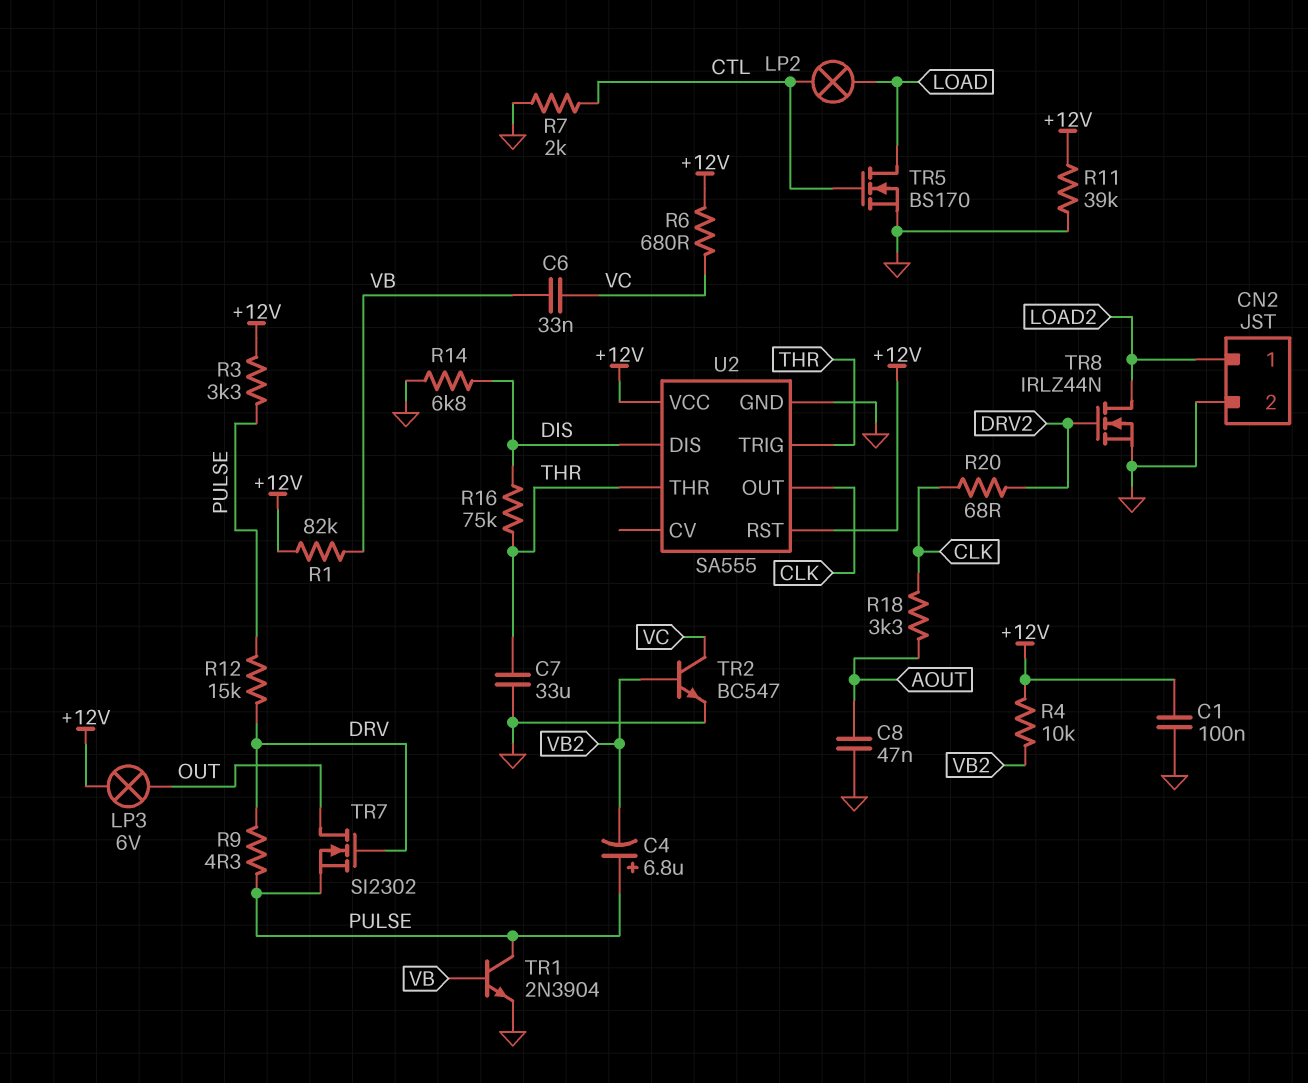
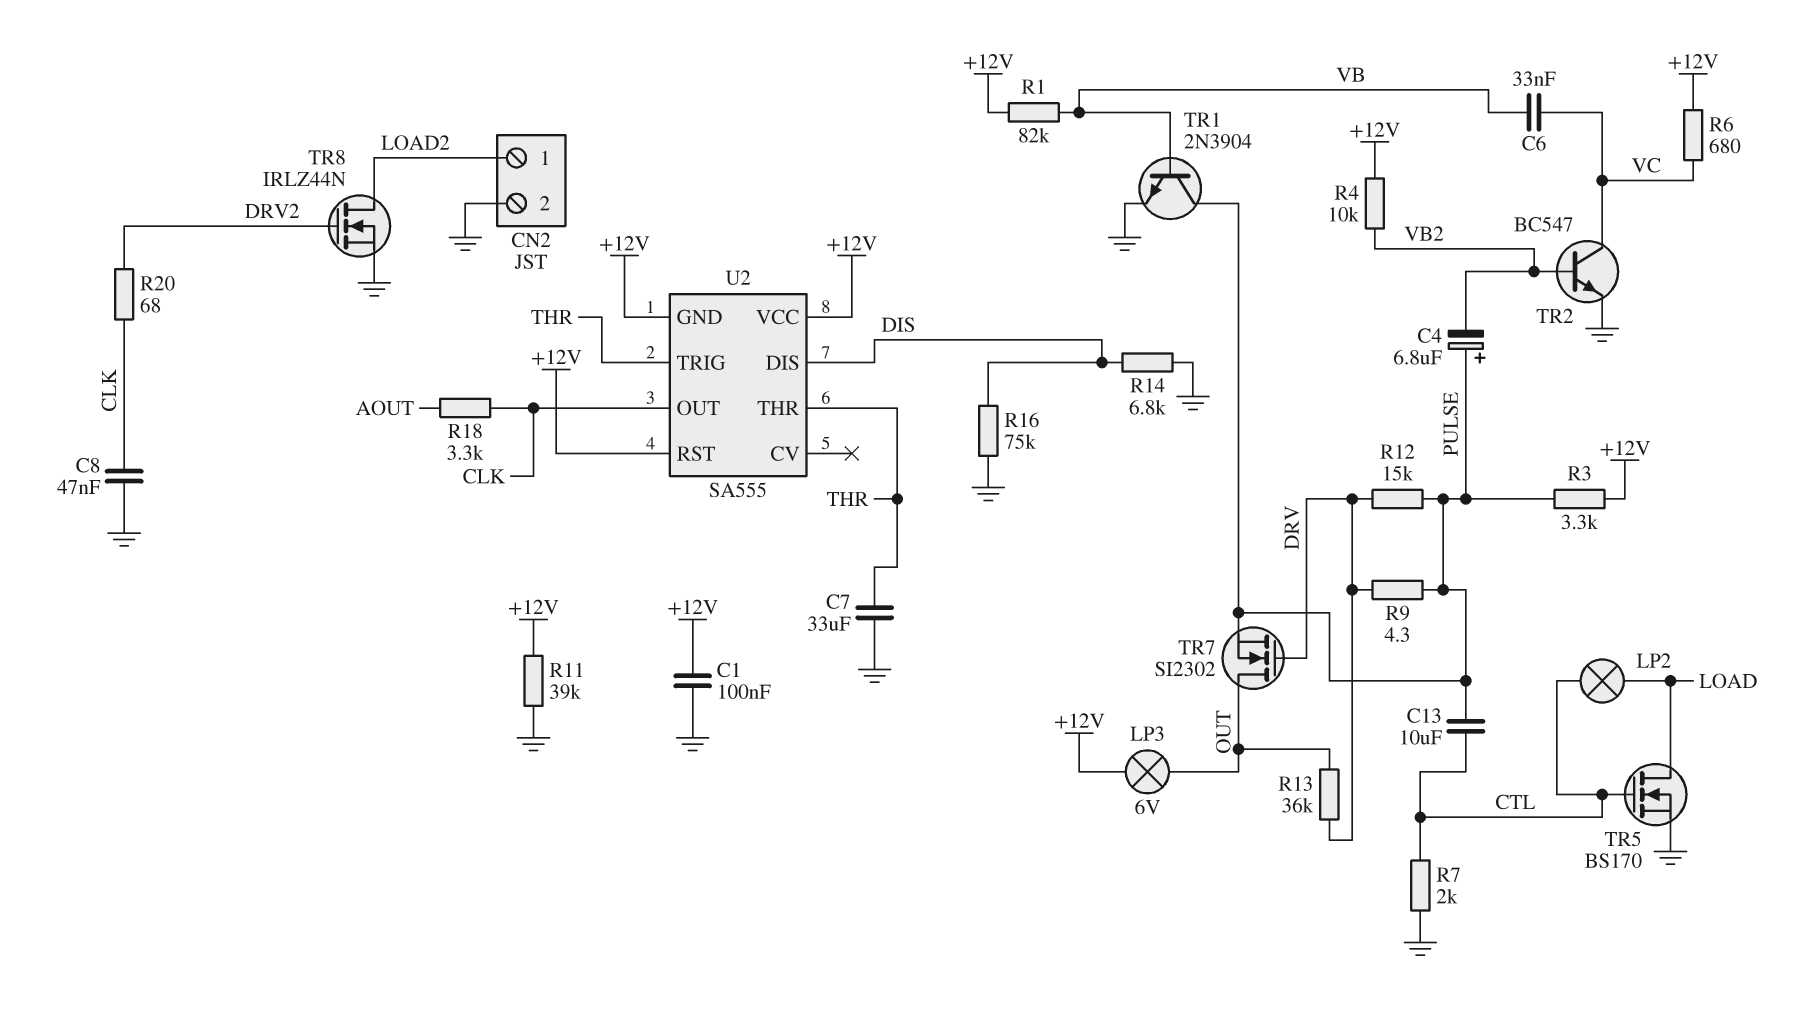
C8: 47nF (AOUT, GND) -> 47nF (CLK, GND)
C13: none -> 10uF (CTL, PULSE)
R13: none -> 36k (DRV, OUT)
R16: 75k (DIS, THR) -> 75k (DIS, GND)
U2 pin GND: GND -> +12V

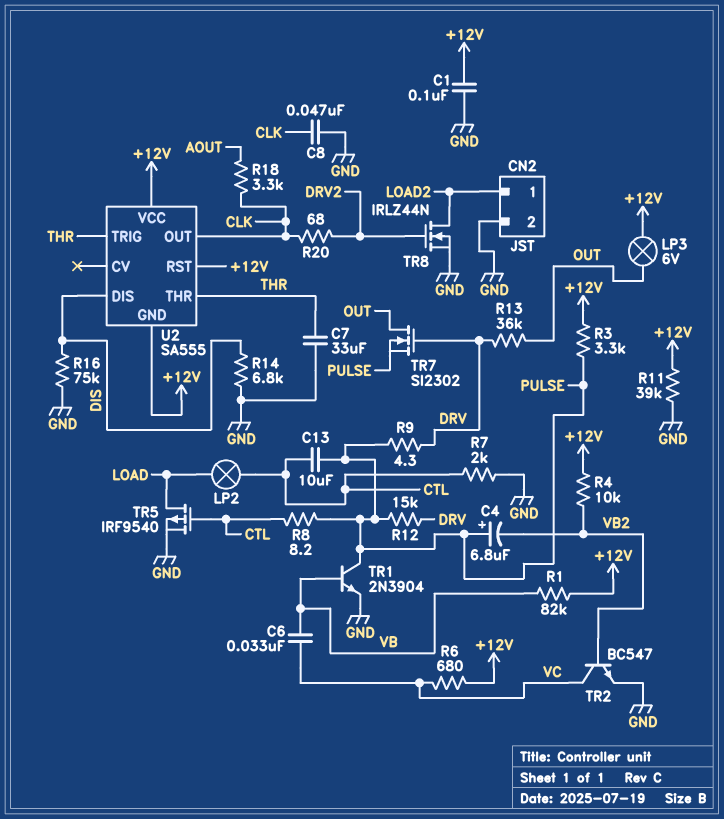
R8: none -> 8.2 (CTL, PULSE)
TR5: NMOS BS170 (G CTL, D LOAD, S GND) -> PMOS IRF9540 (G CTL, D LOAD, S GND)

